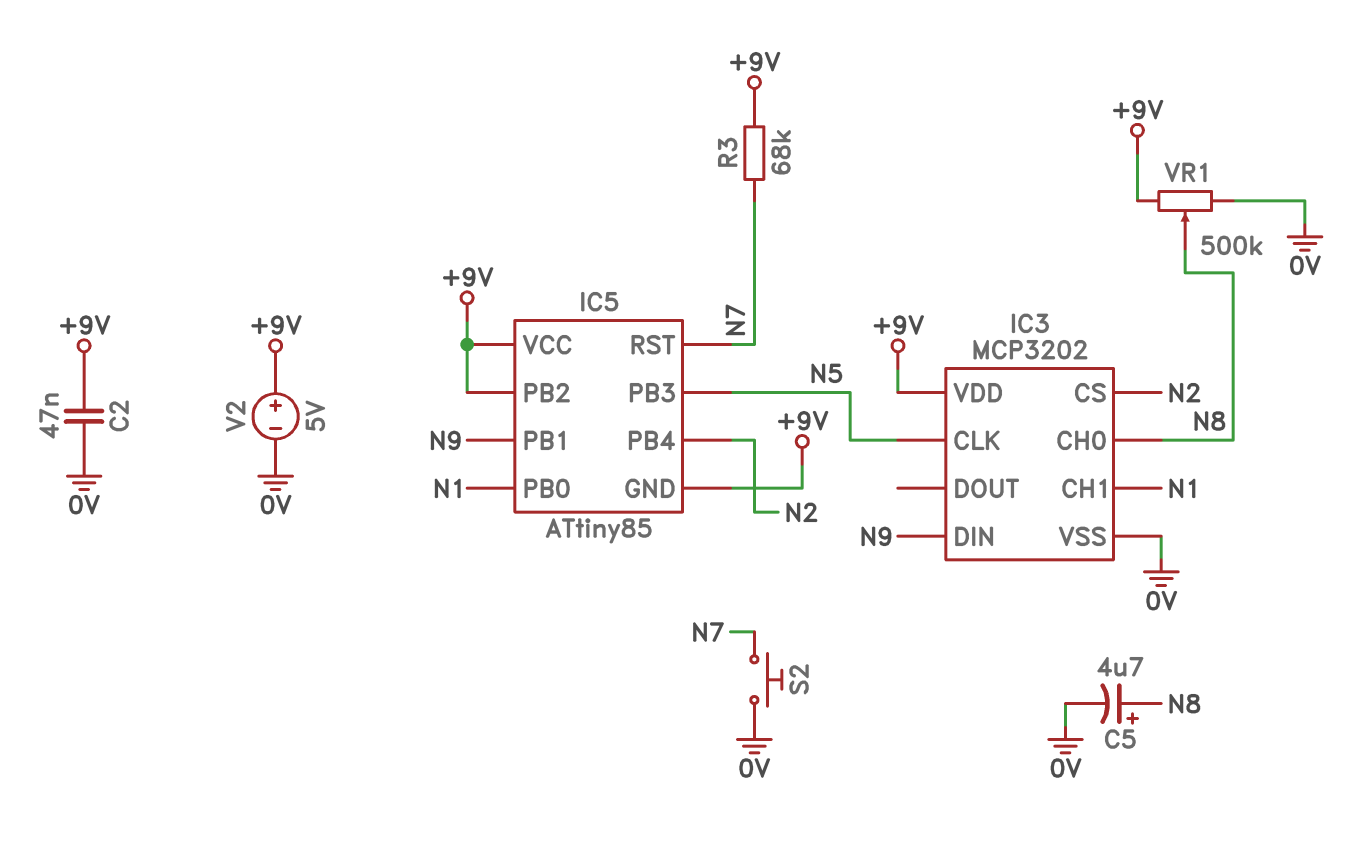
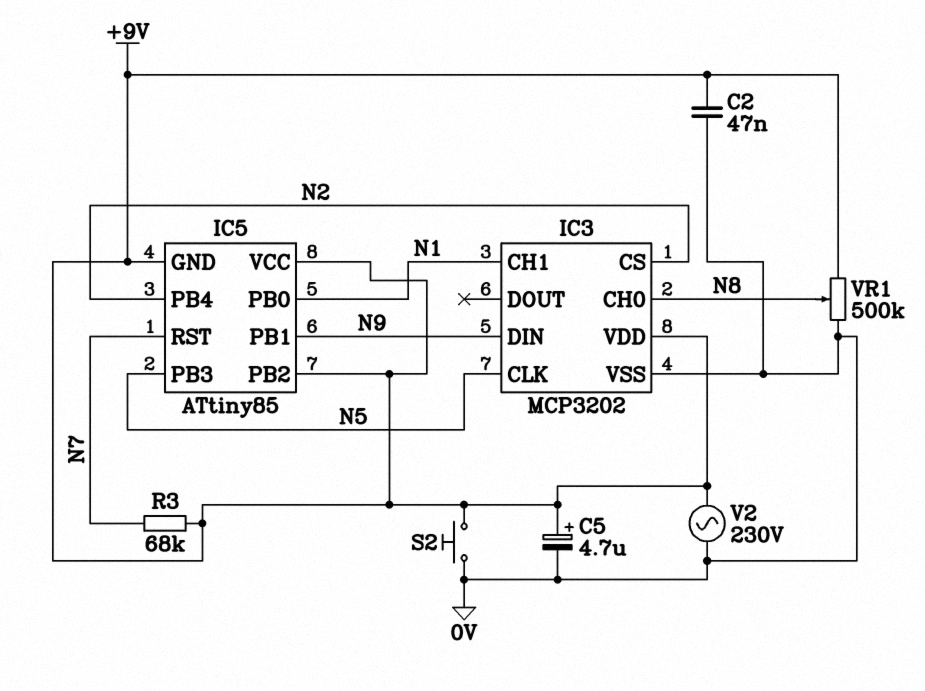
C5: 4.7uF (plus N8, minus 0V) -> 4.7uF (plus +9V, minus 0V)
S2: button (0V, N7) -> button (+9V, 0V)
V2: 5V (plus +9V, minus 0V) -> AC 230V (+9V, 0V)

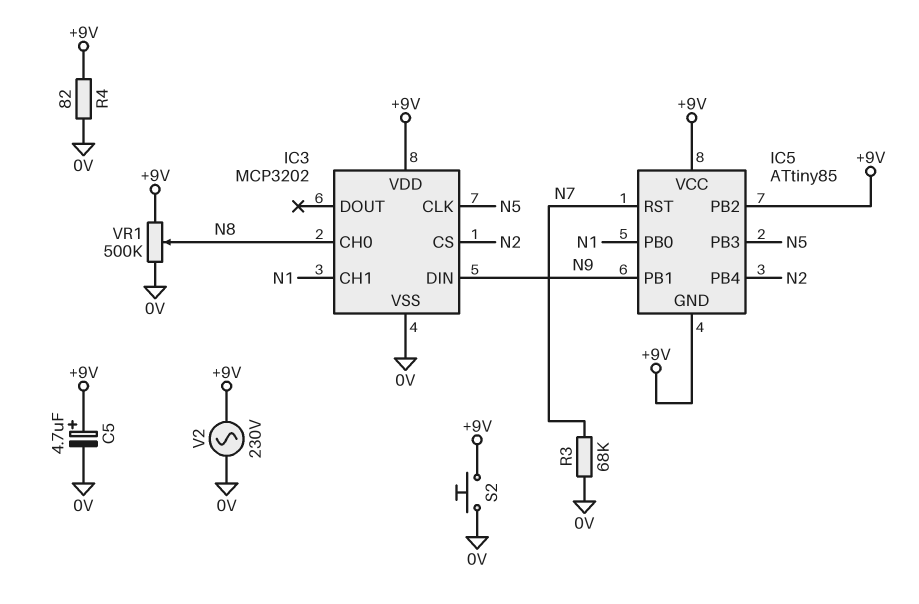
C2: 47nF (+9V, 0V) -> none
R3: 68k (+9V, N7) -> 68k (0V, N7)
R4: none -> 82 (+9V, 0V)

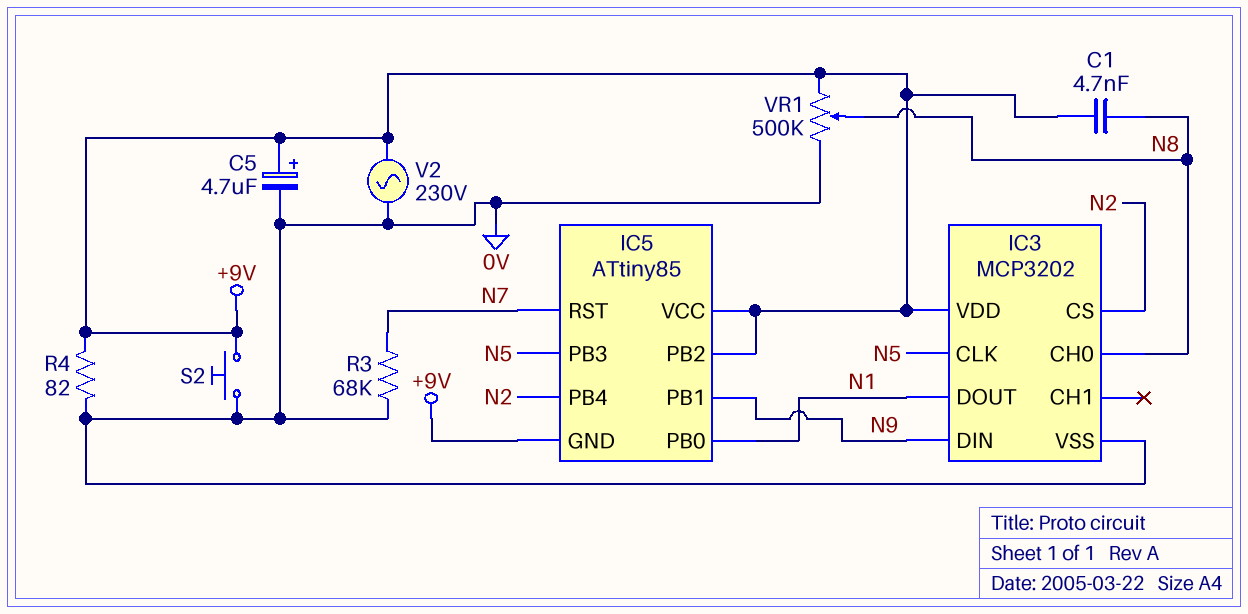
C1: none -> 4.7nF (+9V, N8)
IC3 pin CH1: N1 -> none
IC3 pin DOUT: none -> N1

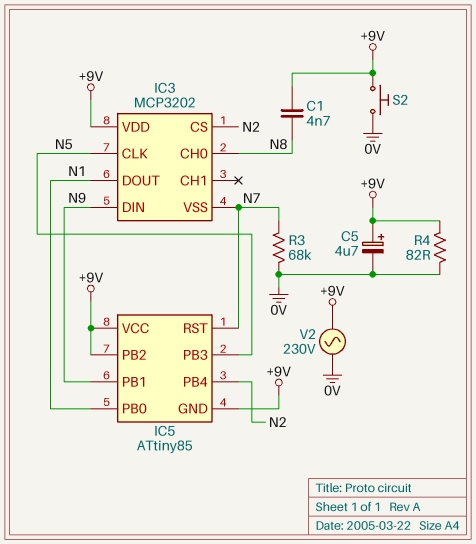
IC3 pin VSS: 0V -> N7
VR1: 500k (+9V, 0V, wiper N8) -> none

